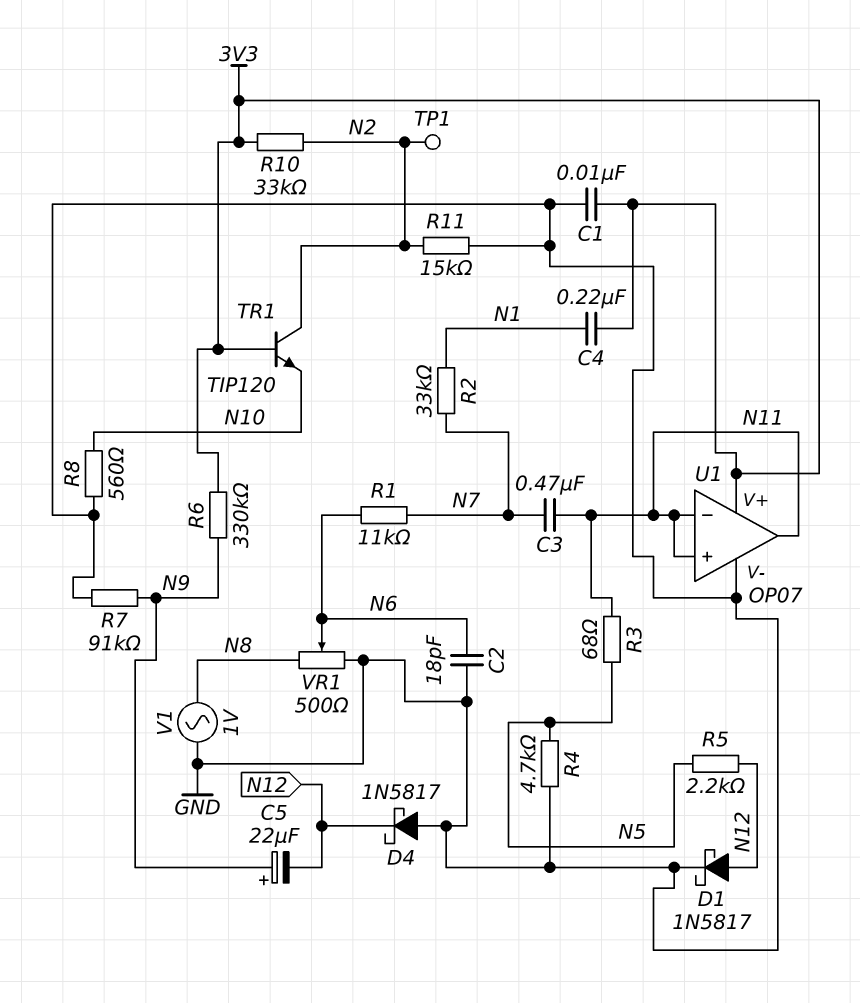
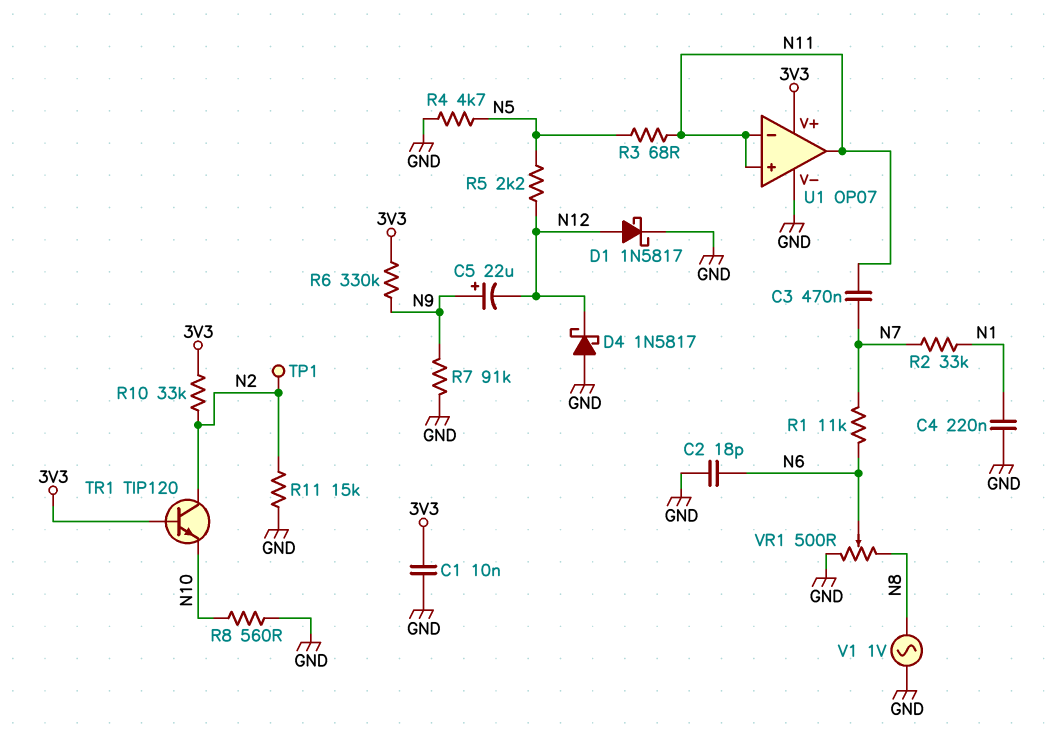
C4: 220nF (3V3, N1) -> 220nF (GND, N1)

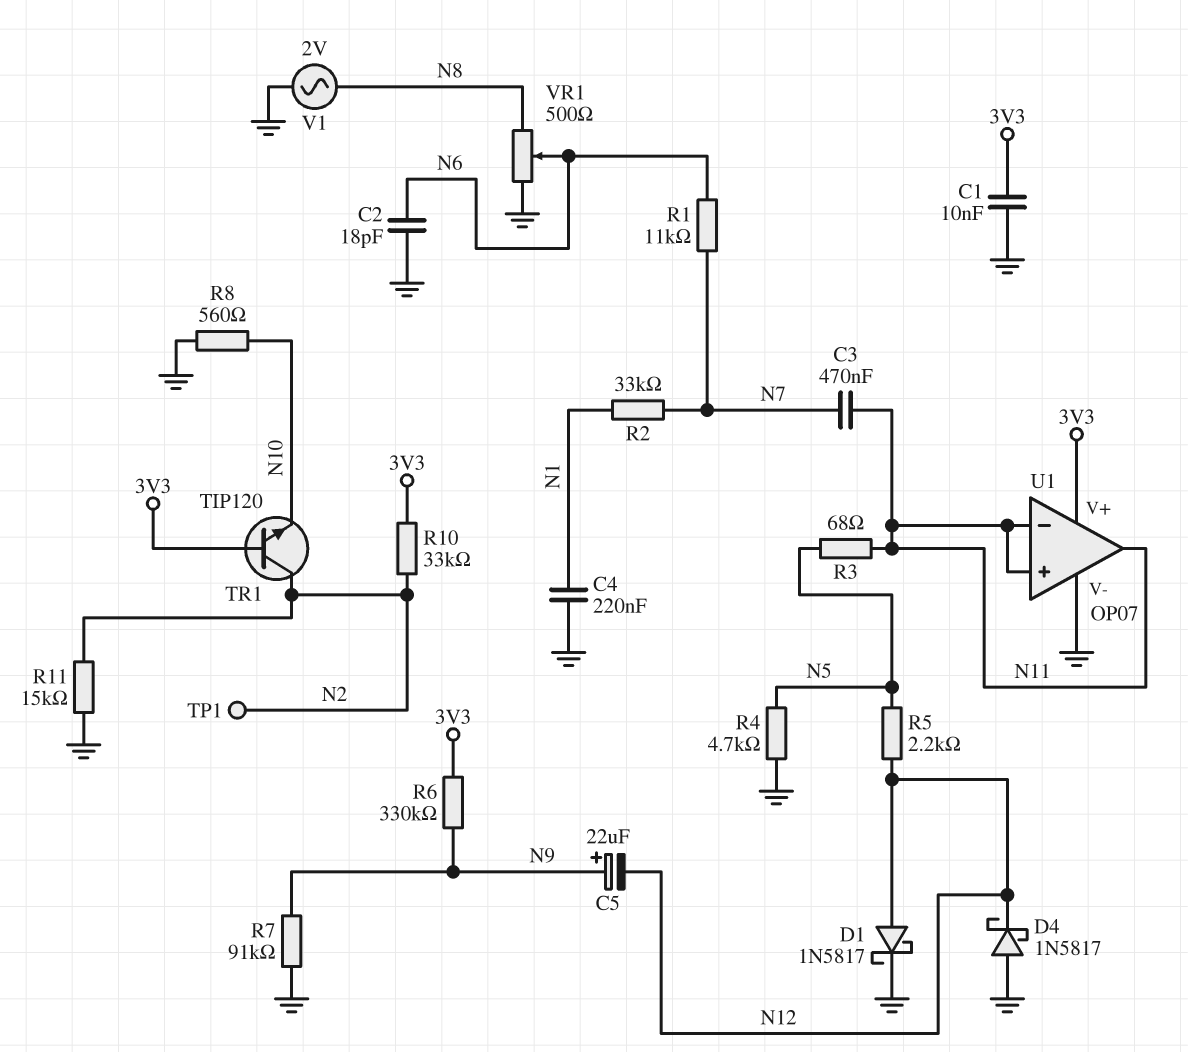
V1: AC 1V (GND, N8) -> AC 2V (GND, N8)

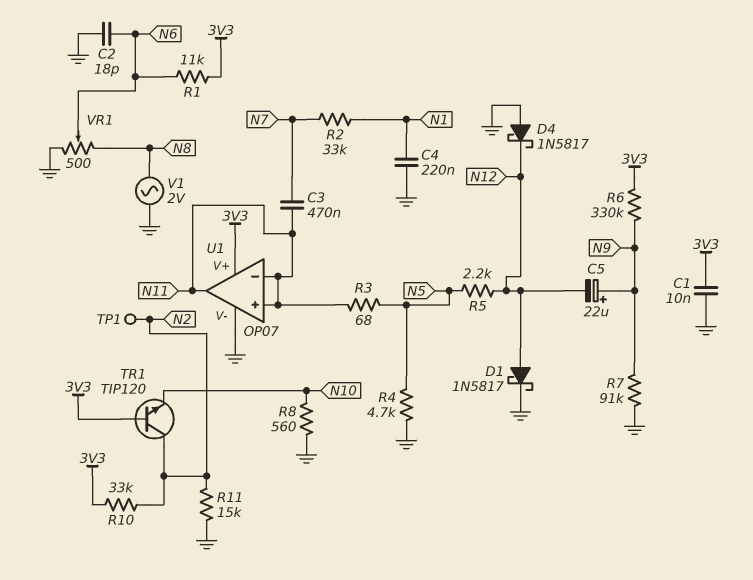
R1: 11k (N6, N7) -> 11k (3V3, N6)

